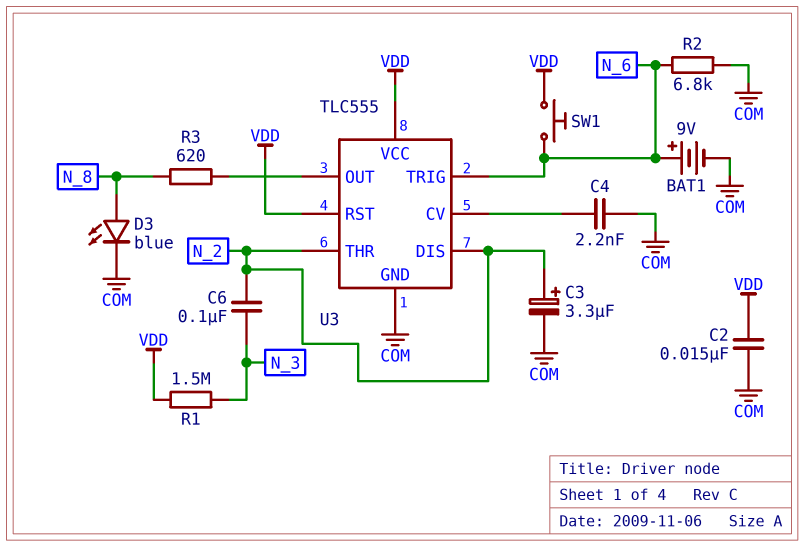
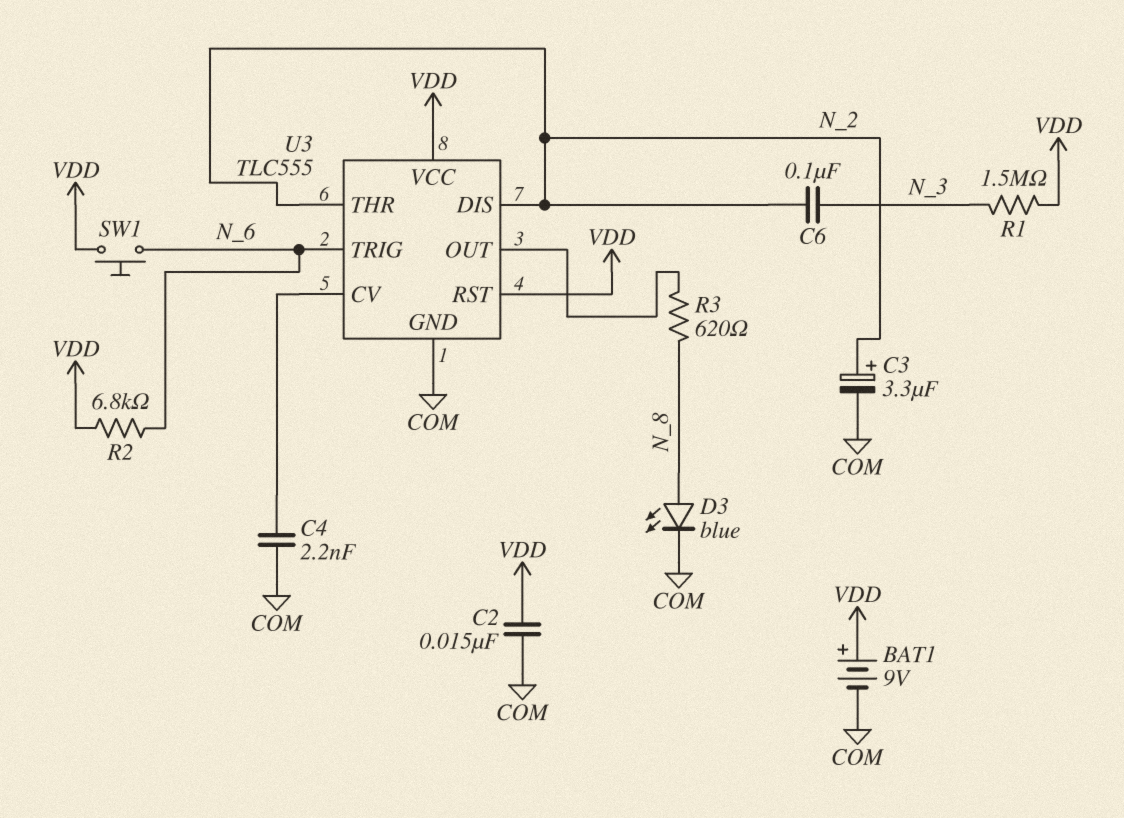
BAT1: 9V (plus N_6, minus COM) -> 9V (plus VDD, minus COM)
R2: 6.8k (COM, N_6) -> 6.8k (N_6, VDD)

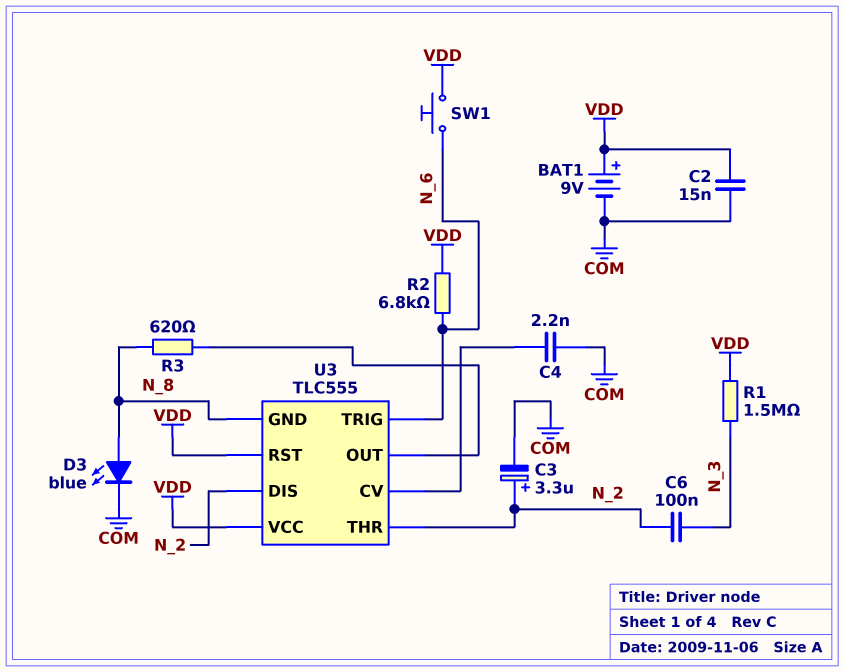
U3 pin GND: COM -> N_8

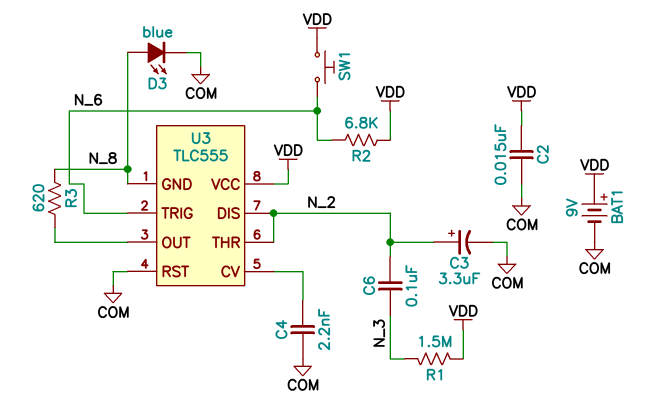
U3 pin RST: VDD -> COM

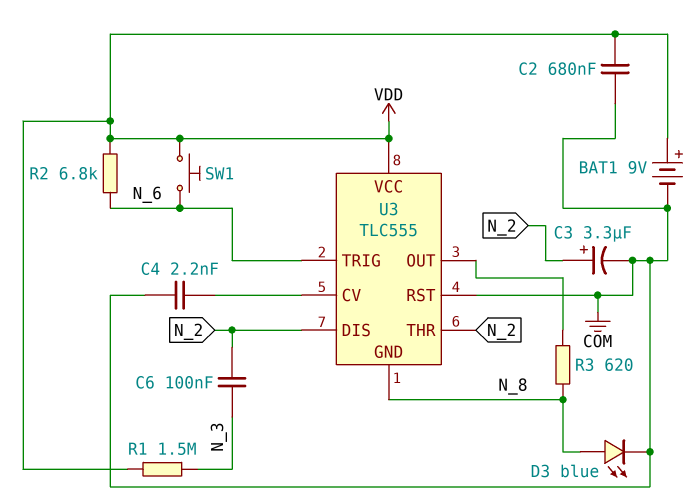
C2: 15nF (COM, VDD) -> 680nF (COM, VDD)

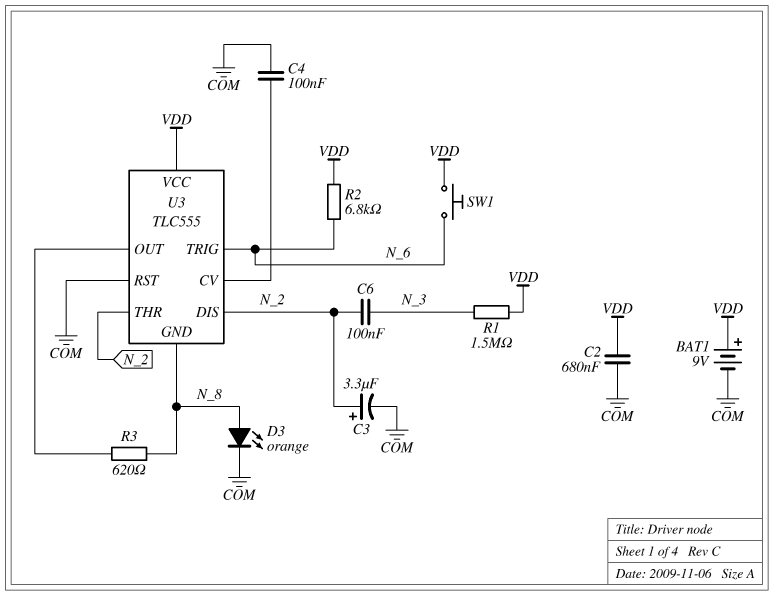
C4: 2.2nF (COM, U3/CV) -> 100nF (COM, U3/CV)
D3: LED blue (A N_8, K COM) -> LED orange (A N_8, K COM)

